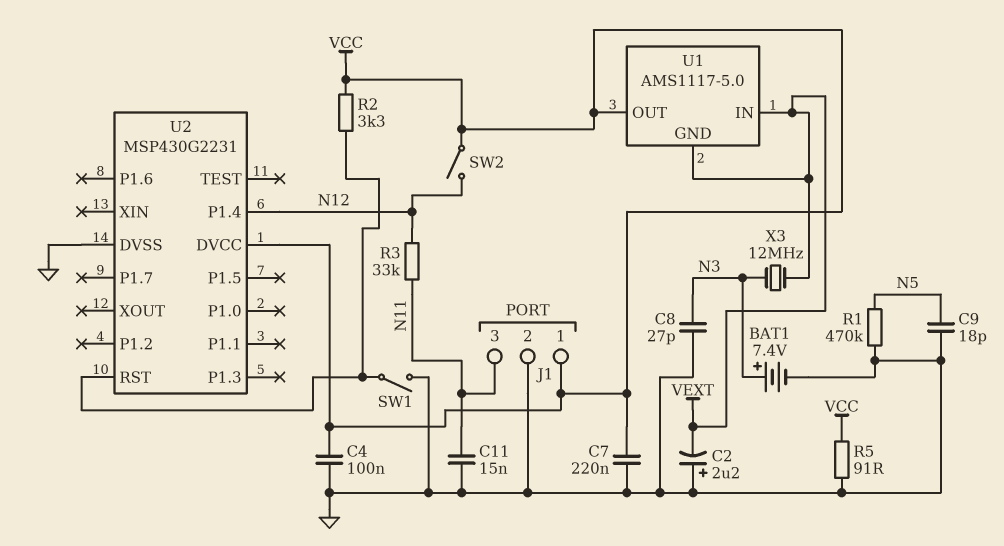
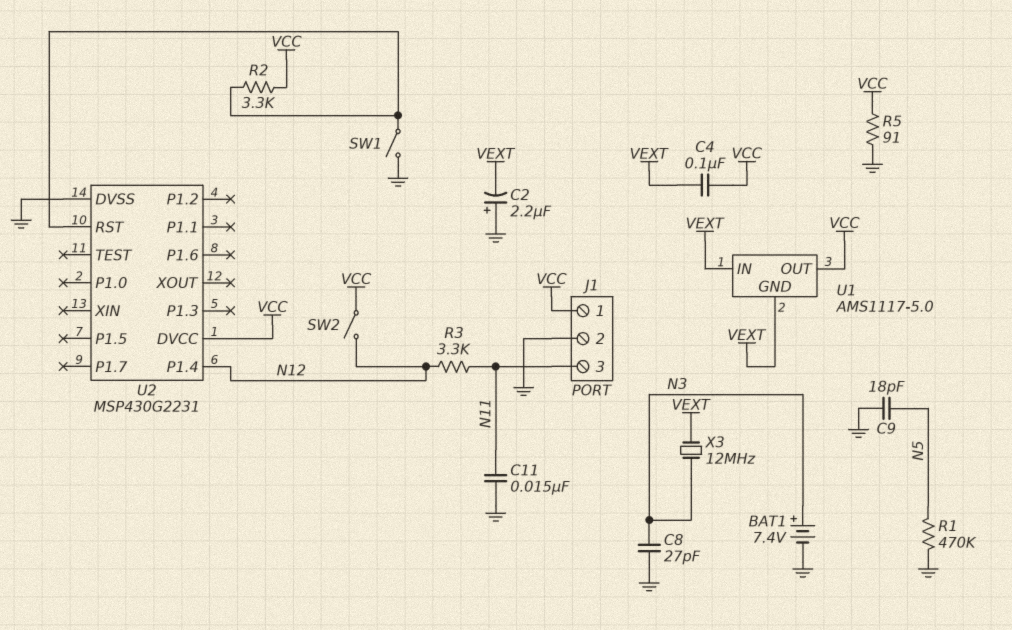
C4: 100nF (GND, VCC) -> 100nF (VCC, VEXT)
C7: 220nF (GND, VCC) -> none
R3: 33k (N11, N12) -> 3.3k (N11, N12)

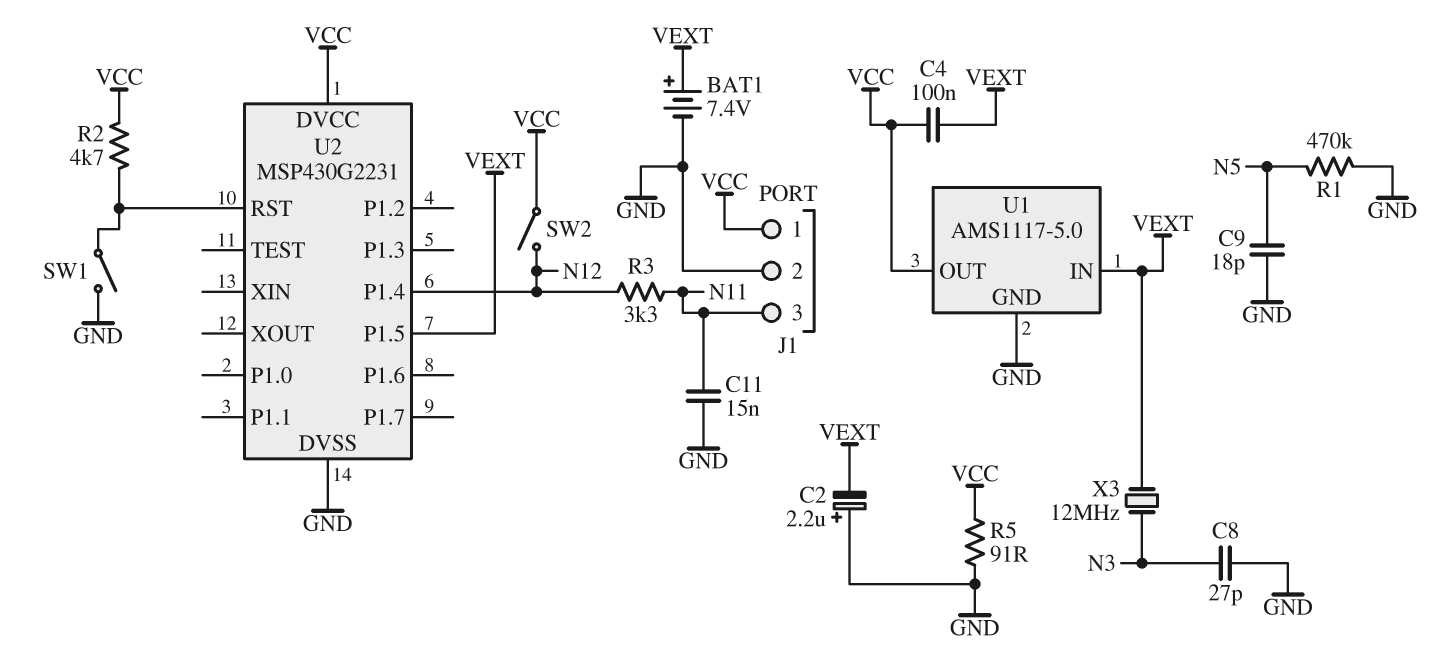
BAT1: 7.4V (plus N3, minus GND) -> 7.4V (plus VEXT, minus GND)
R2: 3.3k (U2/RST, VCC) -> 4.7k (U2/RST, VCC)
U1 pin GND: VEXT -> GND
U2 pin P1.5: none -> VEXT

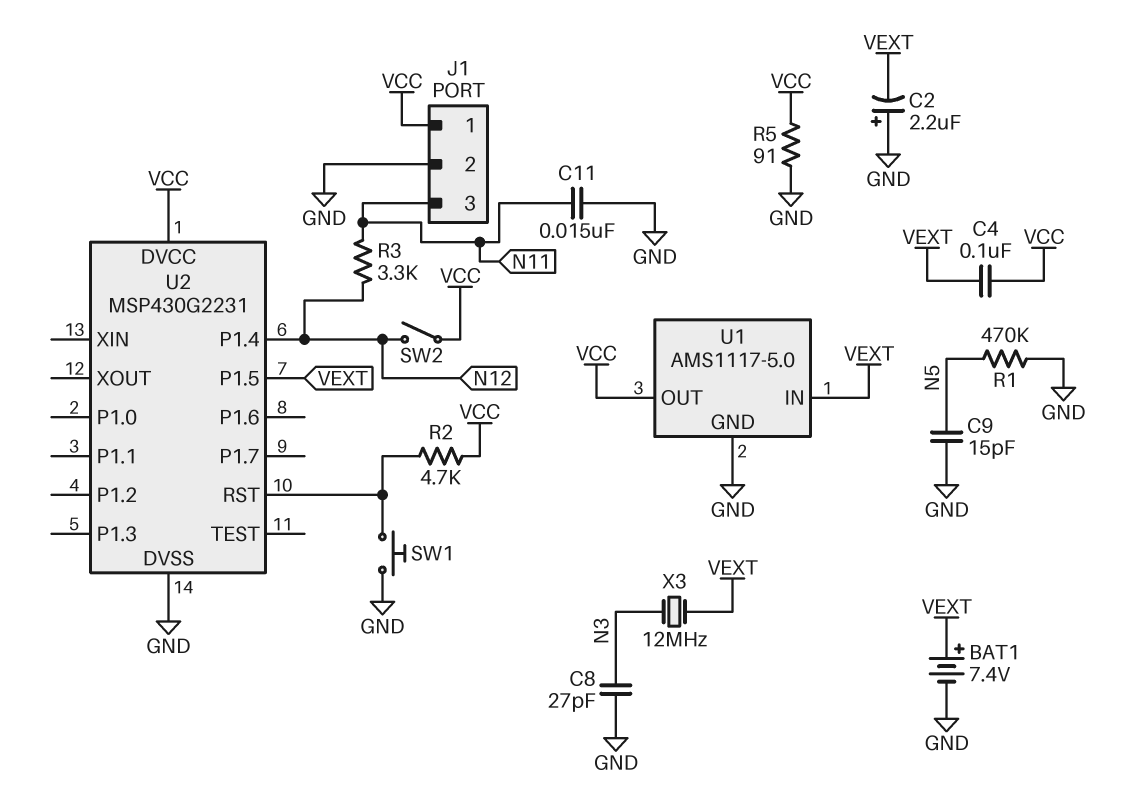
C9: 18pF (GND, N5) -> 15pF (GND, N5)
SW1: switch (GND, U2/RST) -> button (GND, U2/RST)

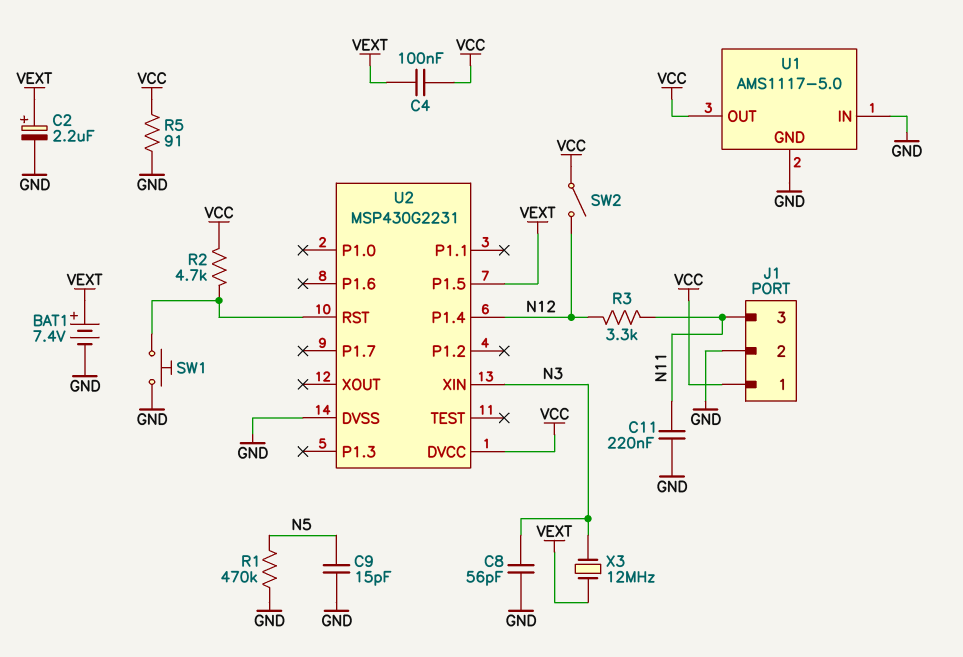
C2: 2.2uF (plus GND, minus VEXT) -> 2.2uF (plus VEXT, minus GND)
C8: 27pF (GND, N3) -> 56pF (GND, N3)
C11: 15nF (GND, N11) -> 220nF (GND, N11)
U1 pin IN: VEXT -> GND
U2 pin XIN: none -> N3

